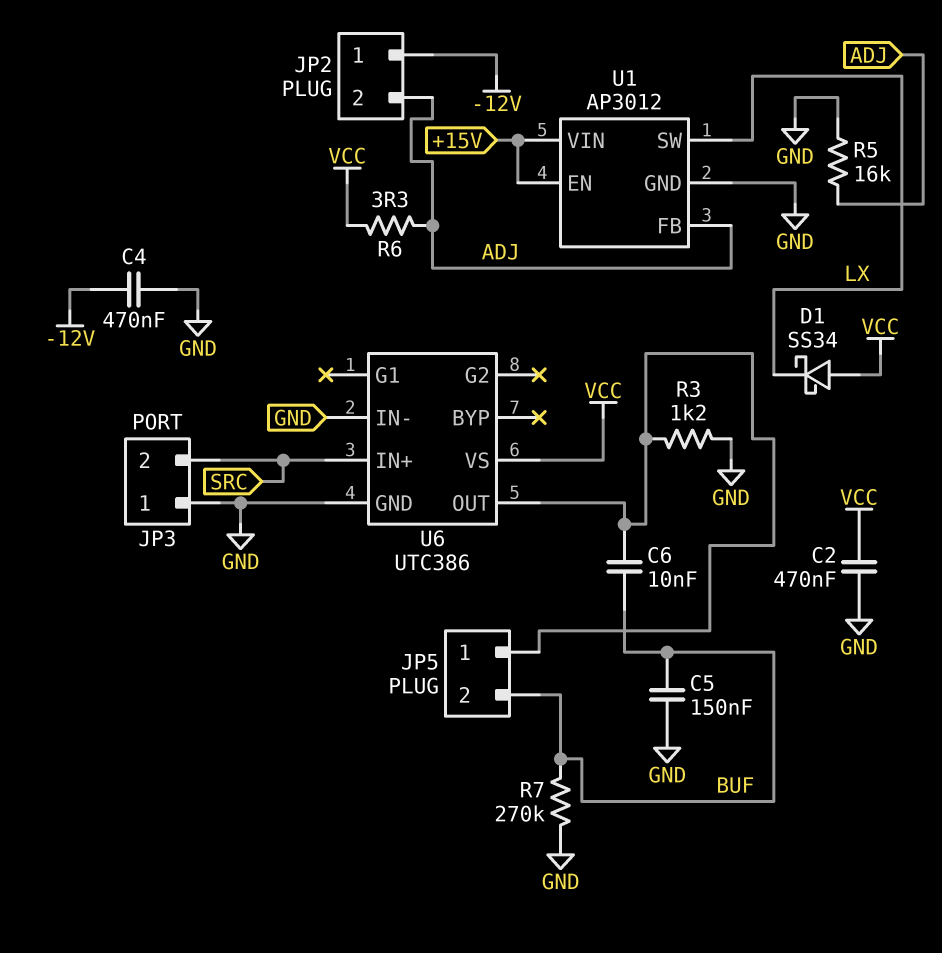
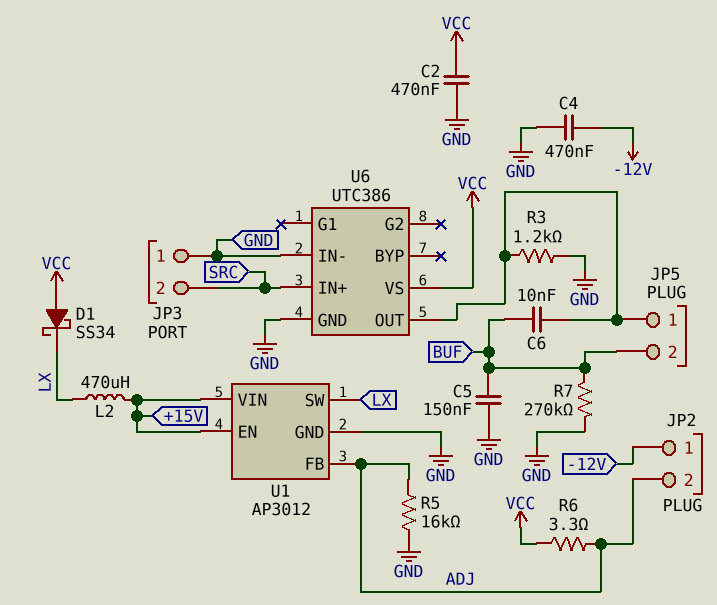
L2: none -> 470uH (+15V, LX)

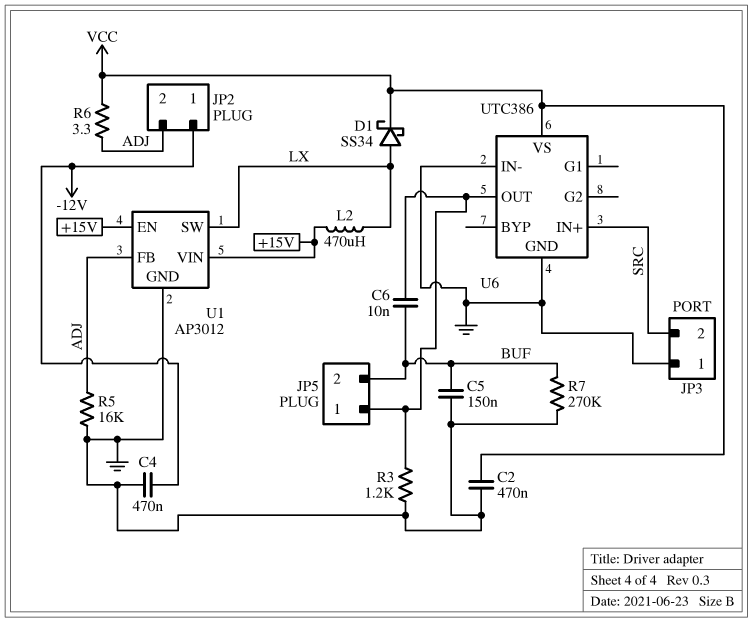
D1: schottky SS34 (A VCC, K LX) -> schottky SS34 (A LX, K VCC)

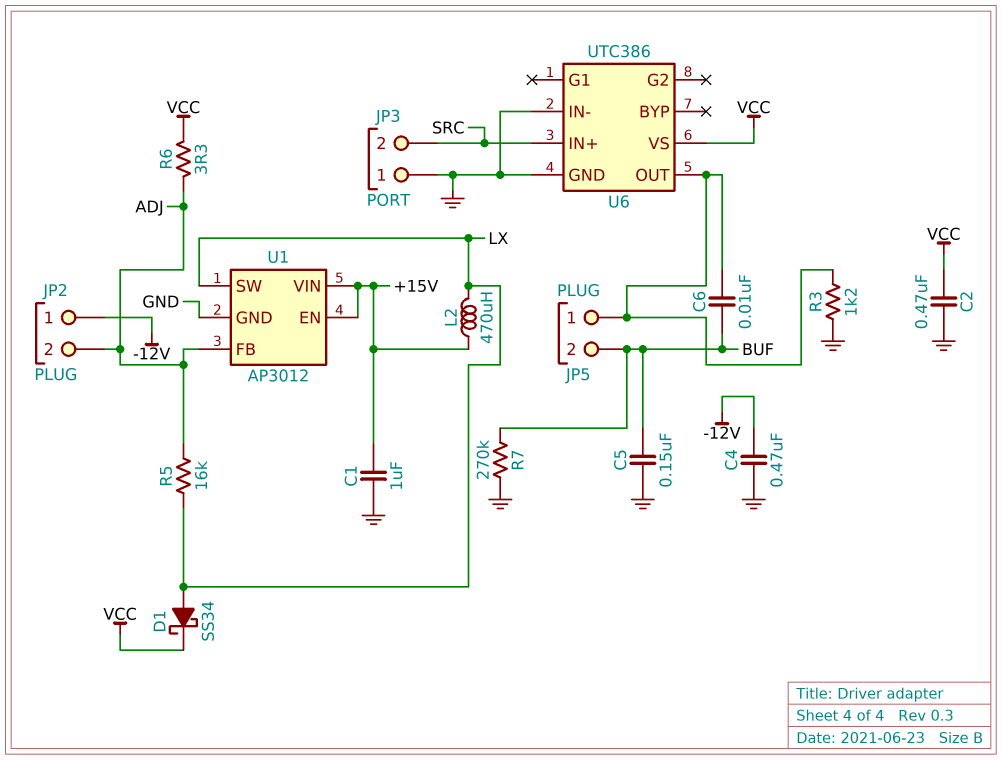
C1: none -> 1uF (+15V, GND)
R5: 16k (ADJ, GND) -> 16k (ADJ, LX)

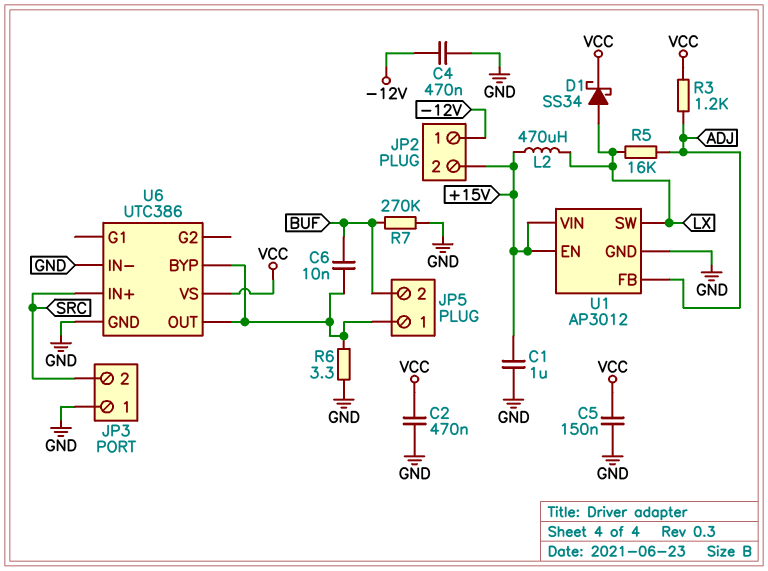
C5: 150nF (BUF, GND) -> 150nF (GND, VCC)
JP2 pin 2: ADJ -> +15V
R3: 1.2k (GND, JP5/1) -> 1.2k (ADJ, VCC)
R6: 3.3 (ADJ, VCC) -> 3.3 (GND, JP5/1)
U6 pin BYP: none -> JP5/1

